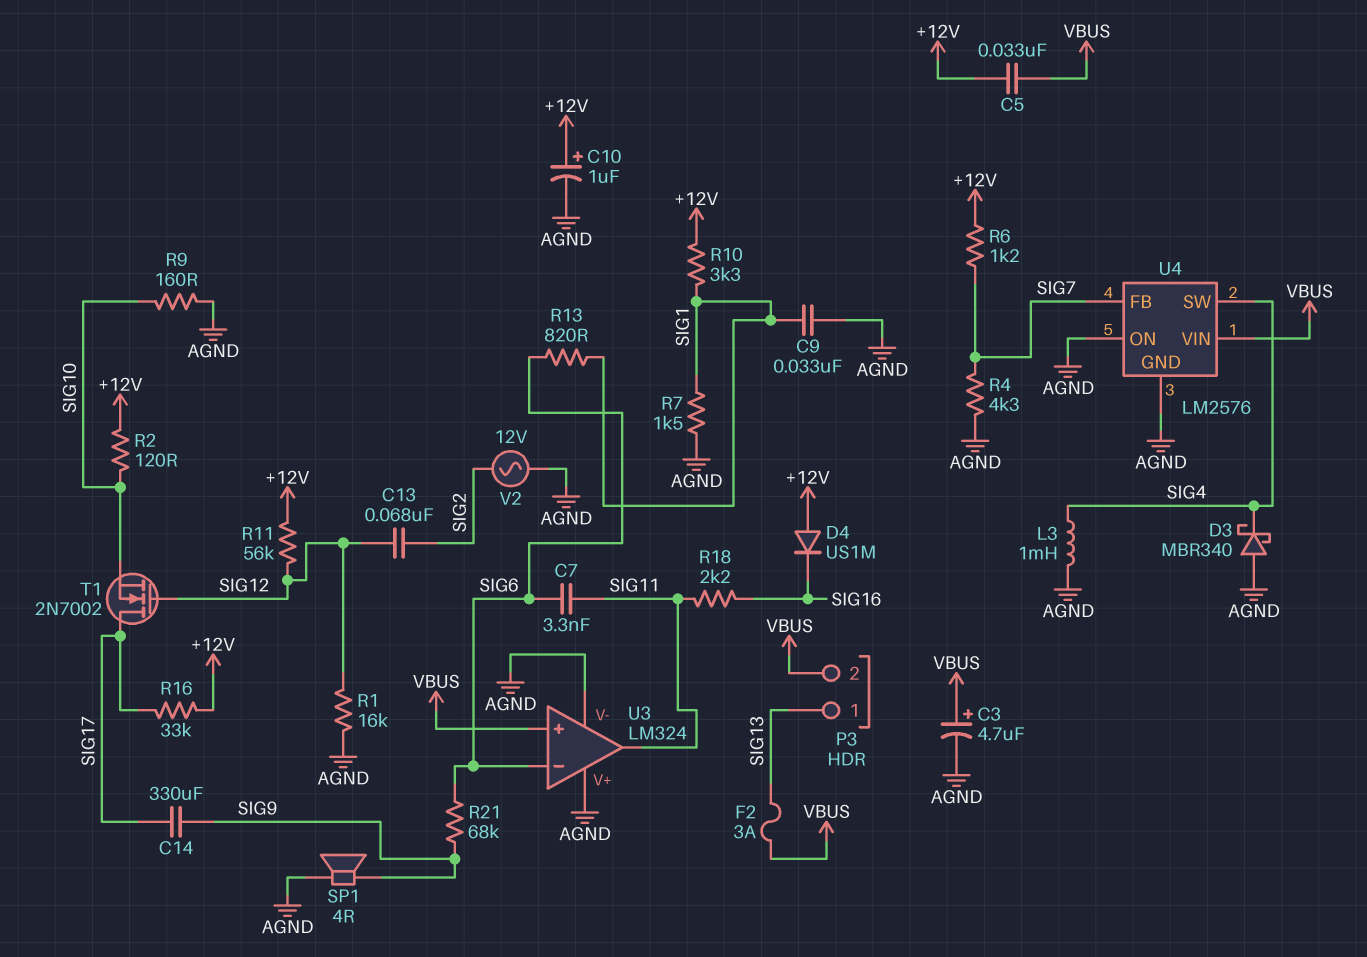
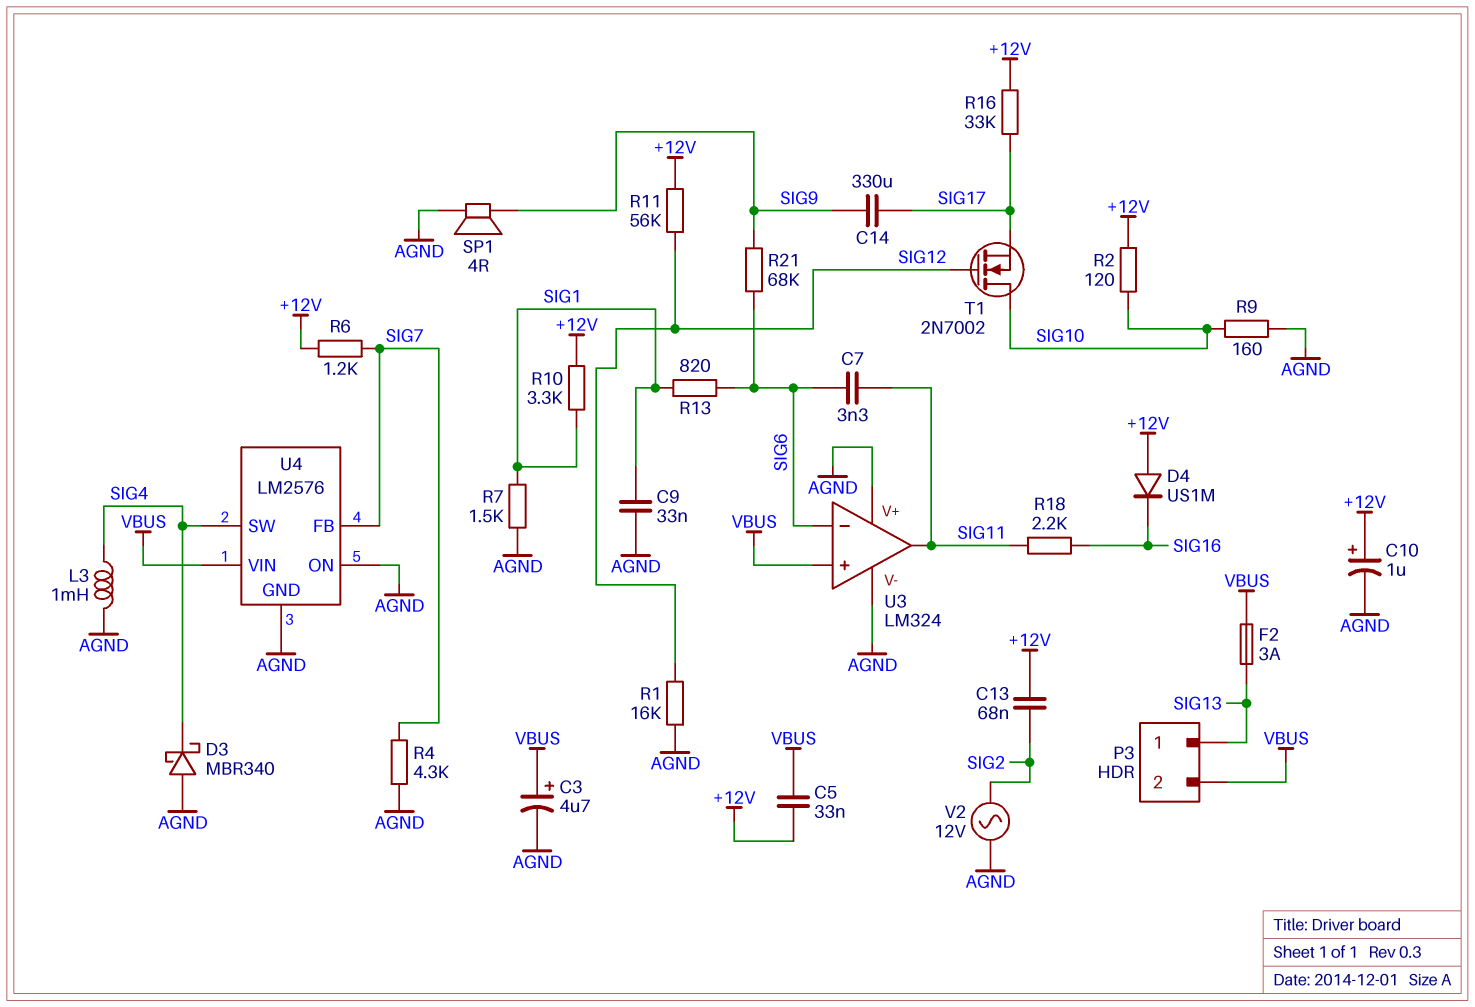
C13: 68nF (SIG2, SIG12) -> 68nF (+12V, SIG2)
T1: NMOS 2N7002 (G SIG12, D SIG17, S SIG10) -> NMOS 2N7002 (G SIG12, D SIG10, S SIG17)

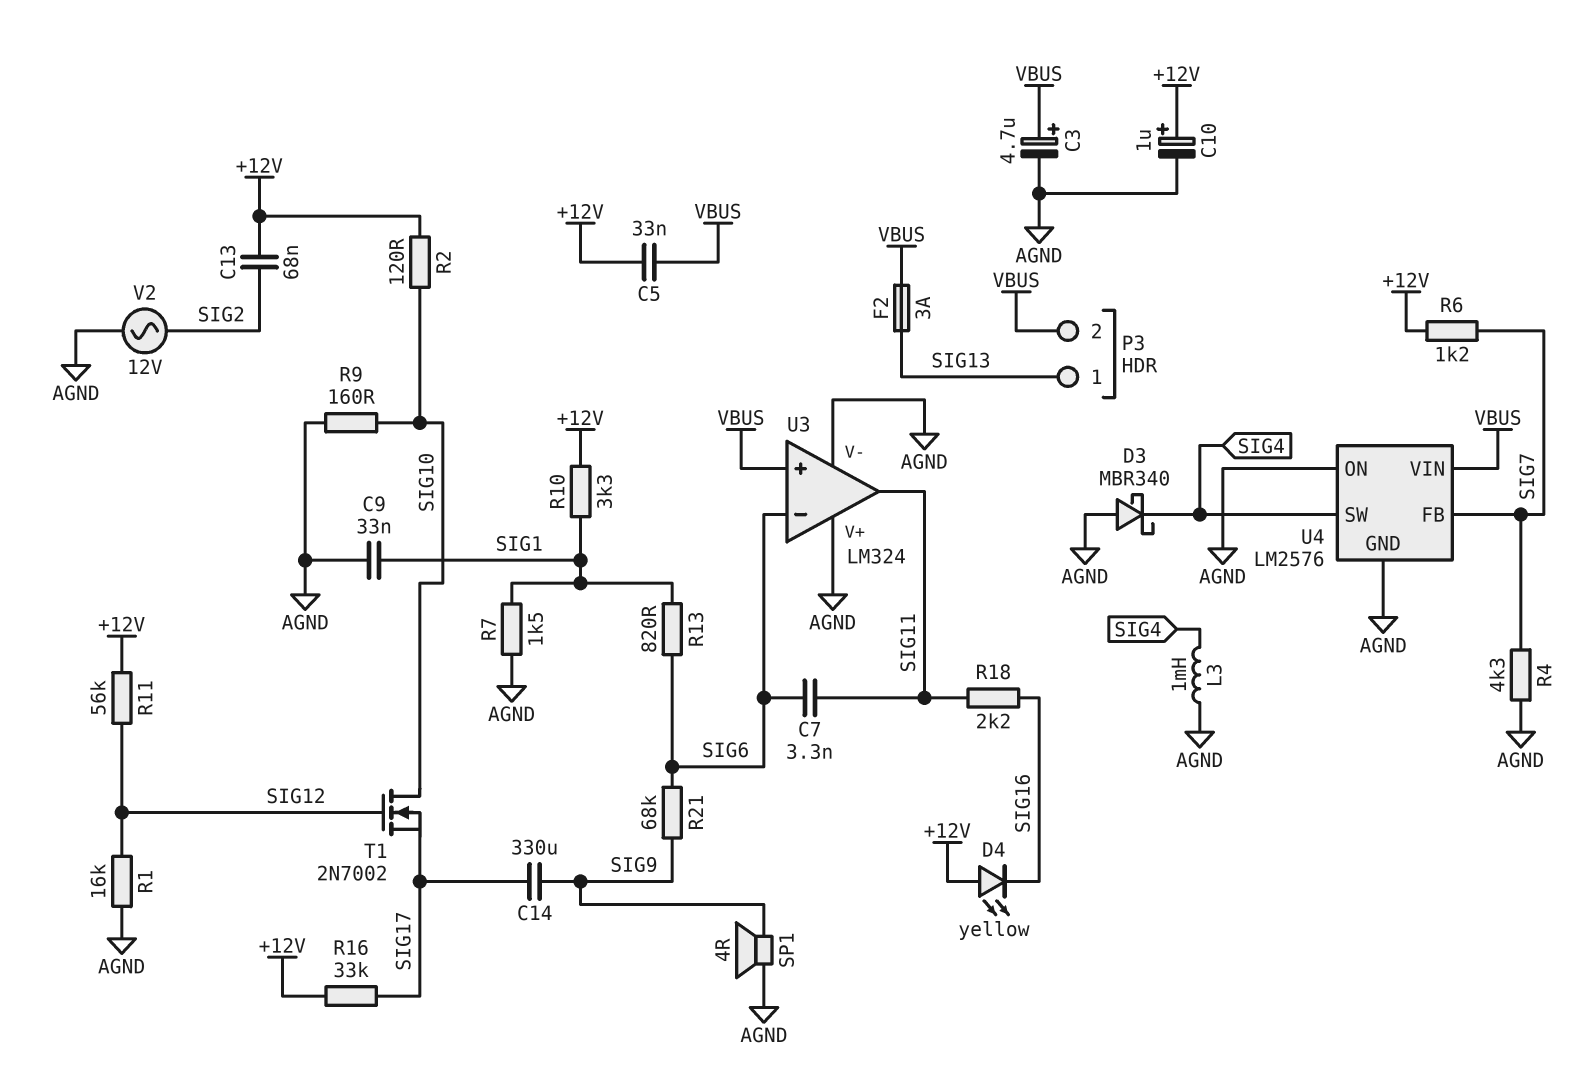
D4: diode US1M (A +12V, K SIG16) -> LED yellow (A +12V, K SIG16)

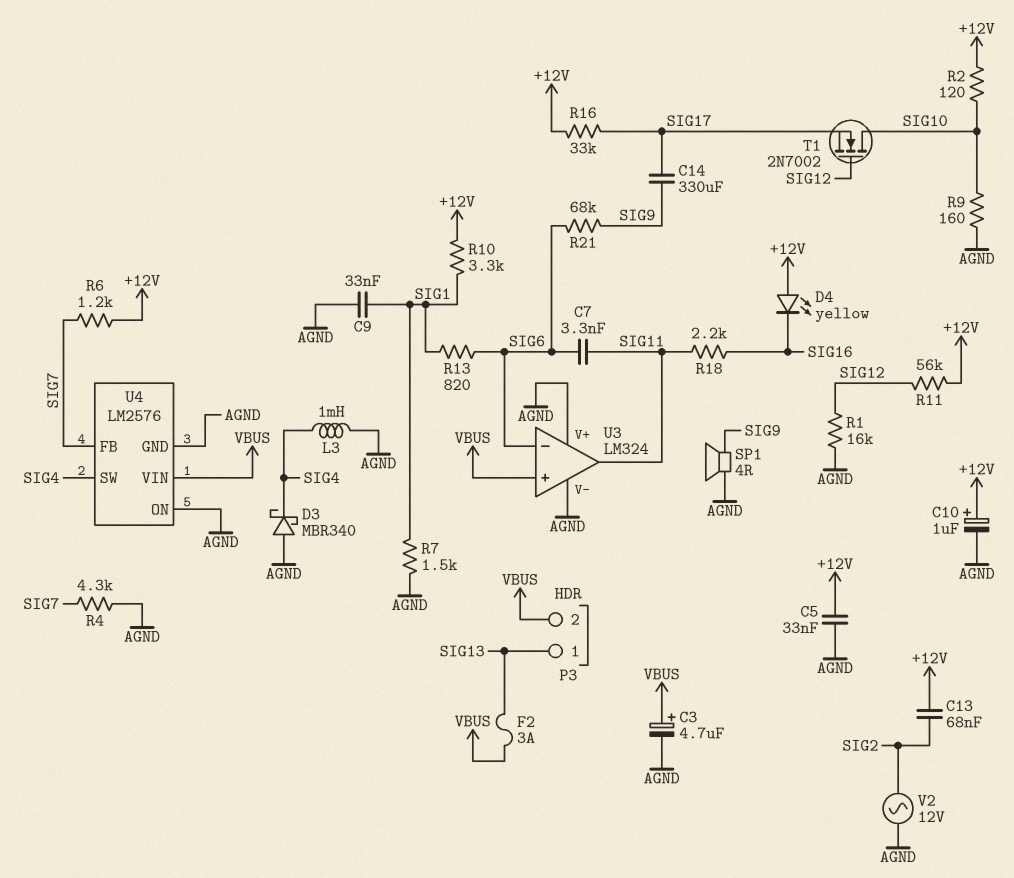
C5: 33nF (+12V, VBUS) -> 33nF (+12V, AGND)

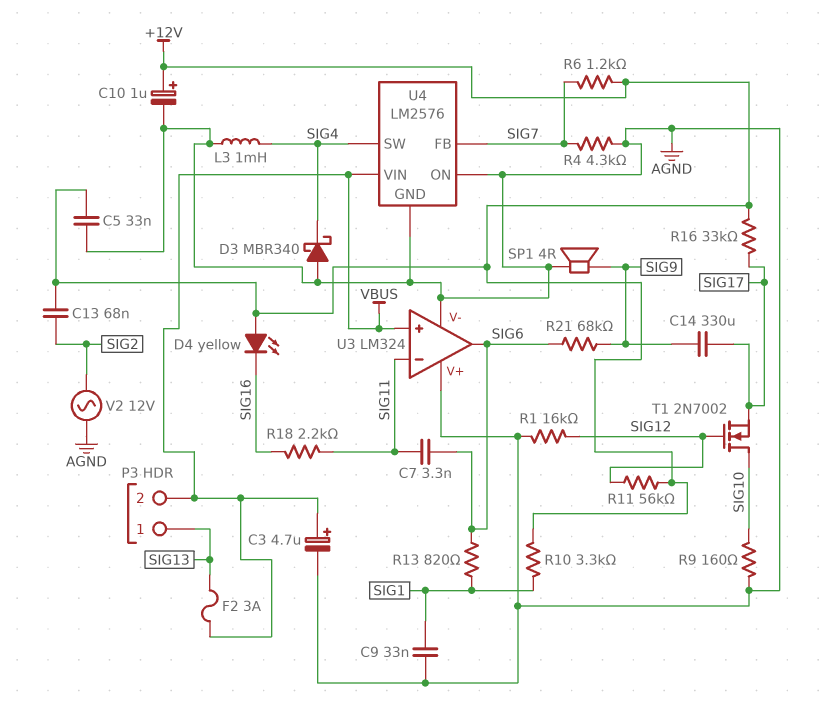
R2: 120 (+12V, SIG10) -> none
R7: 1.5k (AGND, SIG1) -> none
U3 pin in-: SIG6 -> SIG11
U3 pin out: SIG11 -> SIG6

